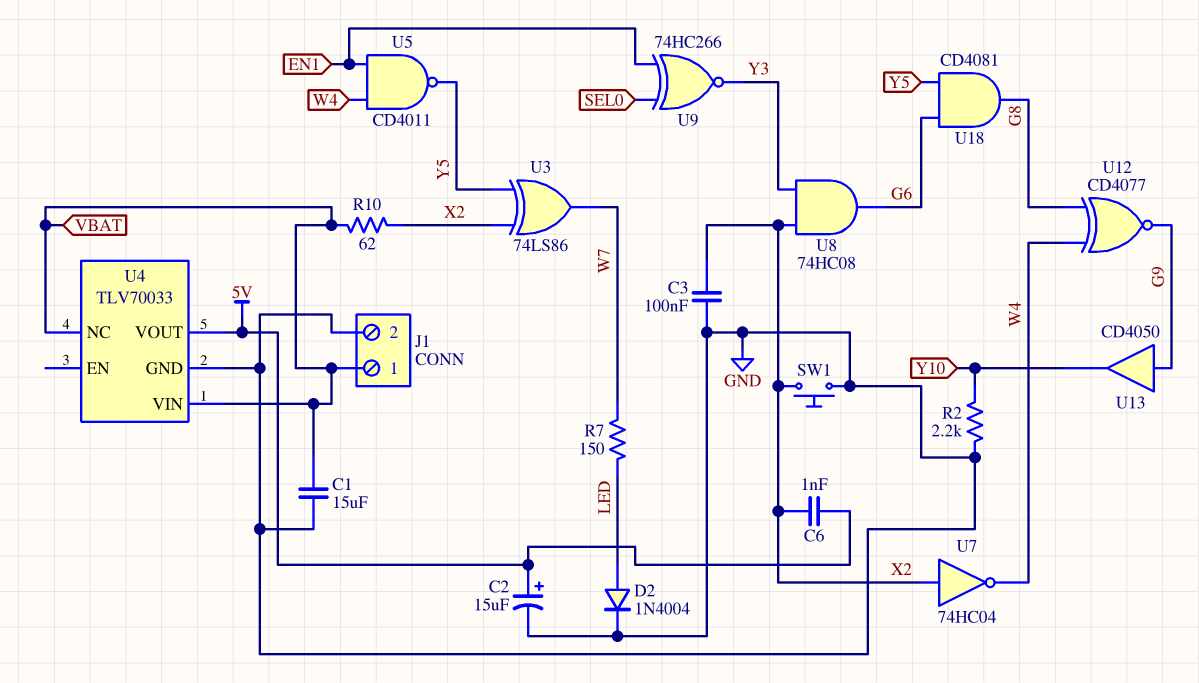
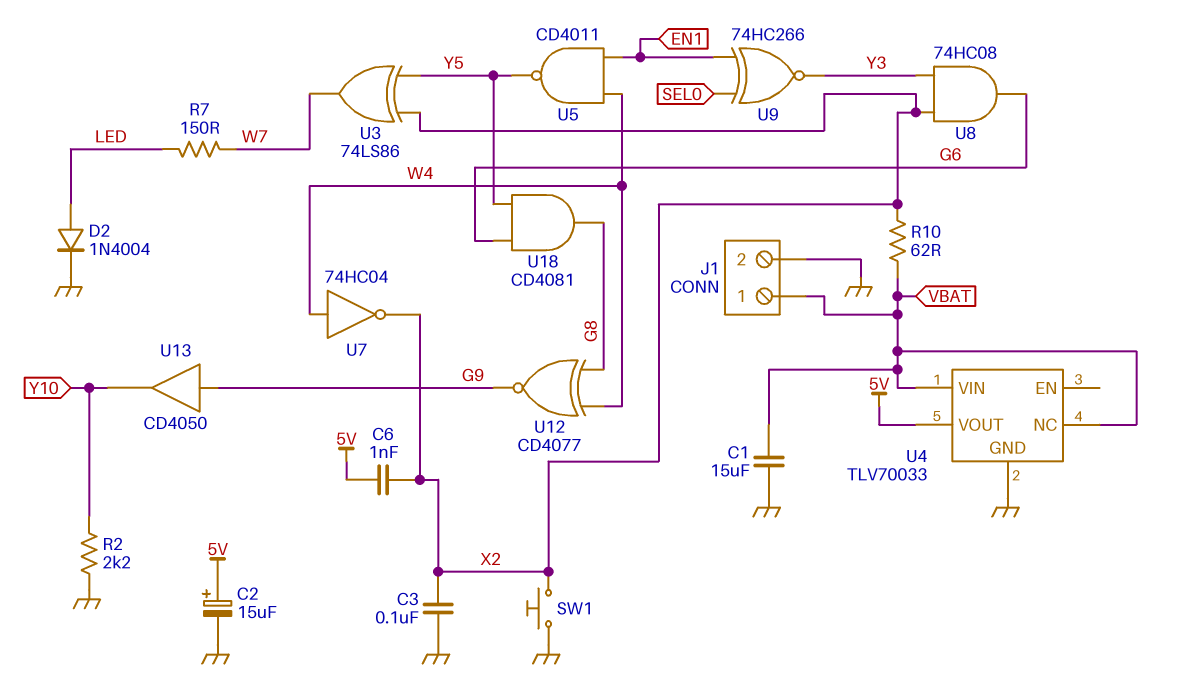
U7: NOT 74HC04 (in X2, out W4) -> NOT 74HC04 (in W4, out X2)

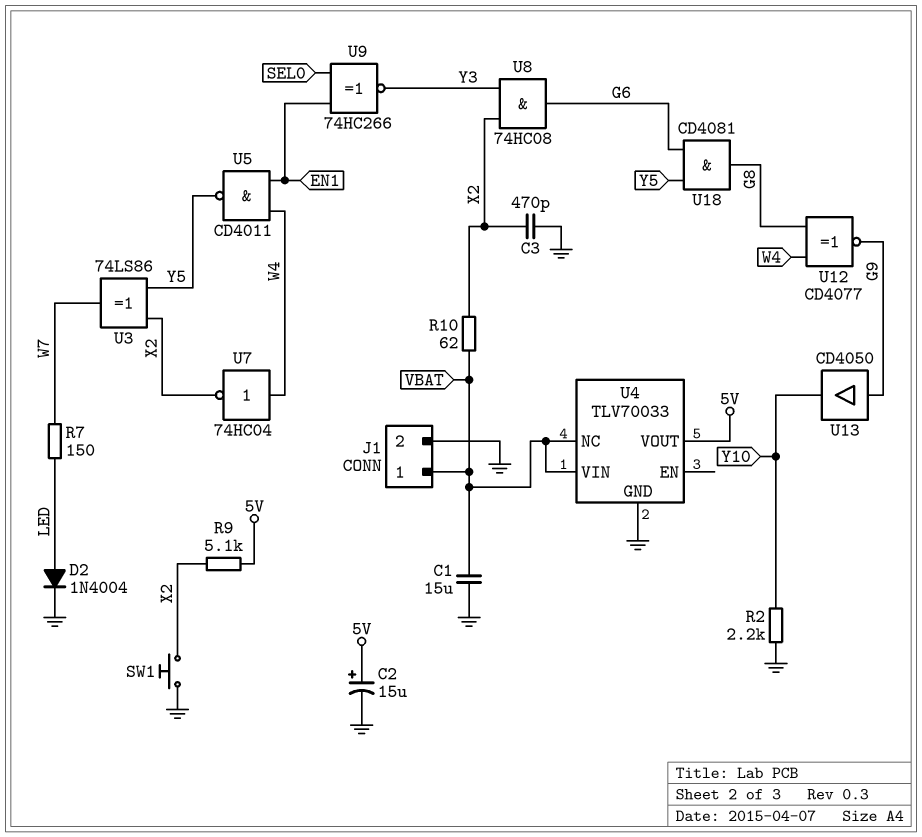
C3: 100nF (GND, X2) -> 470pF (GND, X2)
C6: 1nF (5V, X2) -> none
R9: none -> 5.1k (5V, X2)

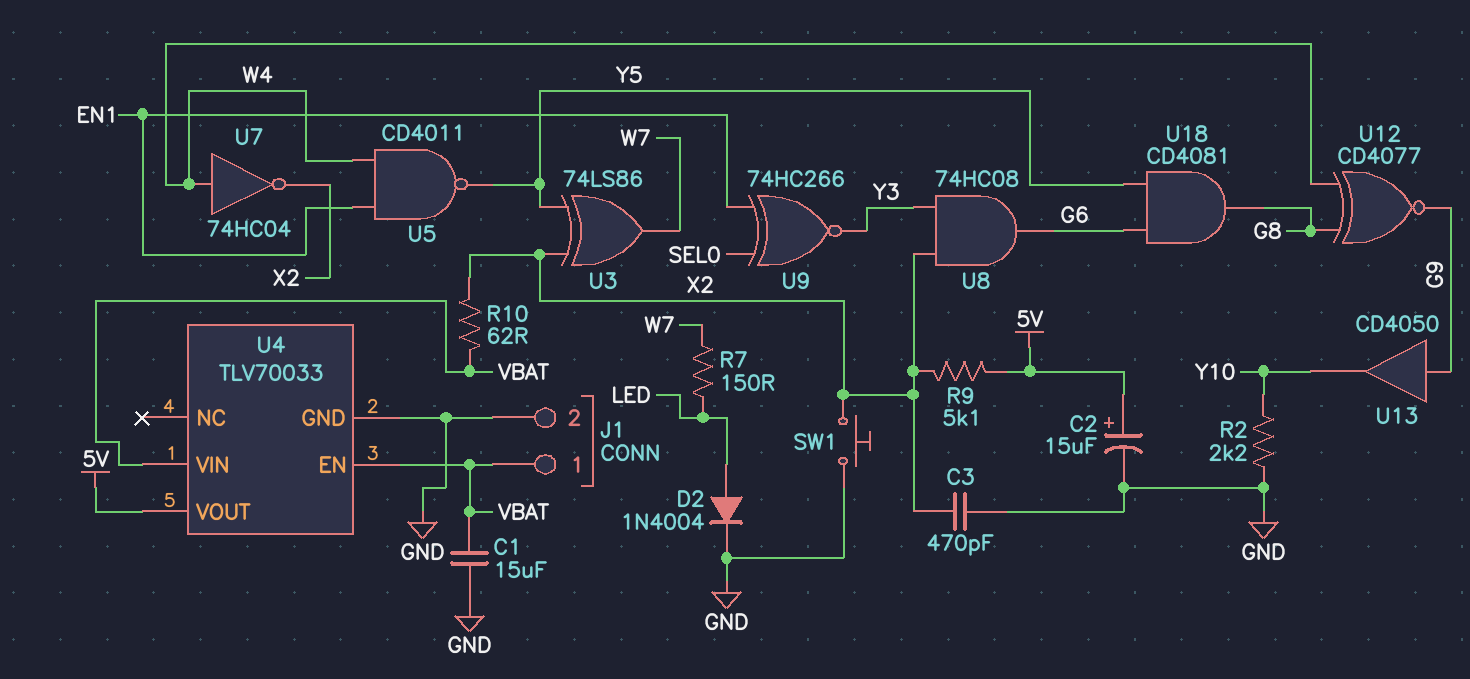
U4 pin EN: none -> VBAT
U4 pin NC: VBAT -> none

